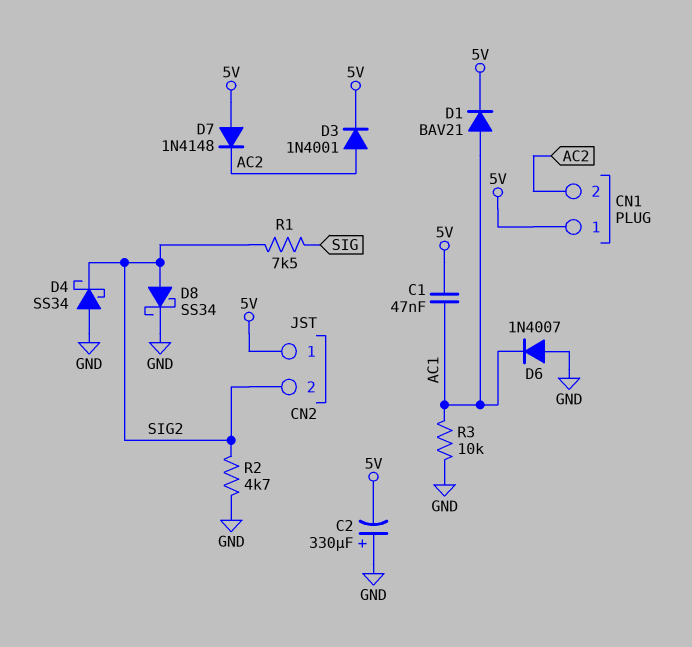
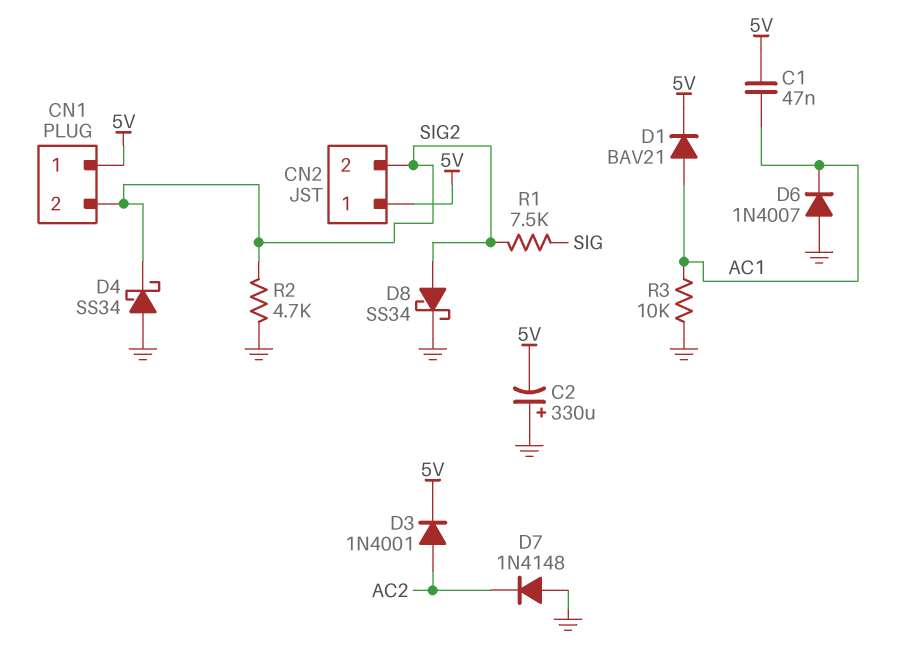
CN1 pin 2: AC2 -> SIG2
D7: diode 1N4148 (A 5V, K AC2) -> diode 1N4148 (A GND, K AC2)

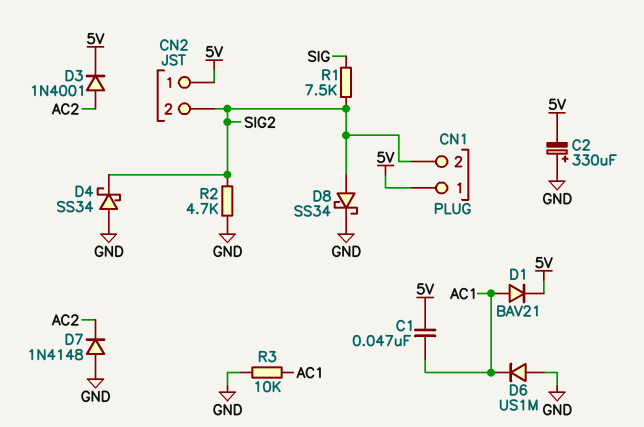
D6: diode 1N4007 (A GND, K AC1) -> diode US1M (A GND, K AC1)

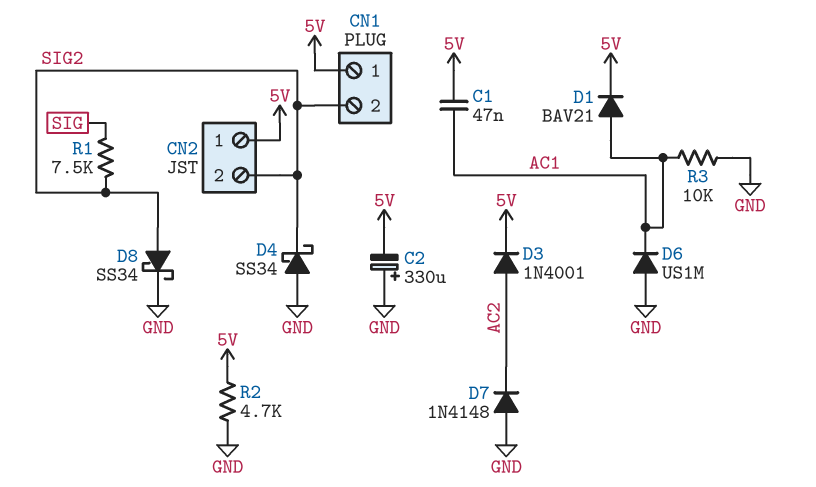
R2: 4.7k (GND, SIG2) -> 4.7k (5V, GND)

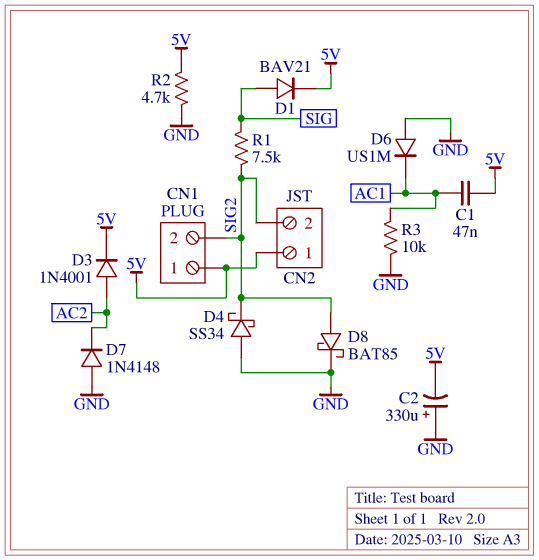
D1: diode BAV21 (A AC1, K 5V) -> diode BAV21 (A SIG, K 5V)
D8: schottky SS34 (A SIG2, K GND) -> schottky BAT85 (A SIG2, K GND)

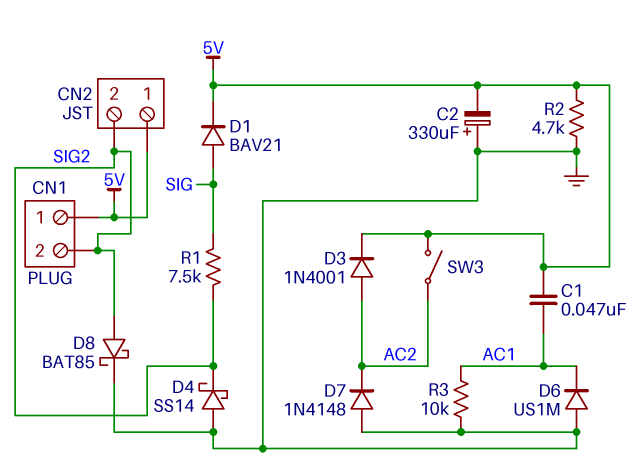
D4: schottky SS34 (A GND, K SIG2) -> schottky SS14 (A GND, K SIG2)
SW3: none -> switch (5V, AC2)

